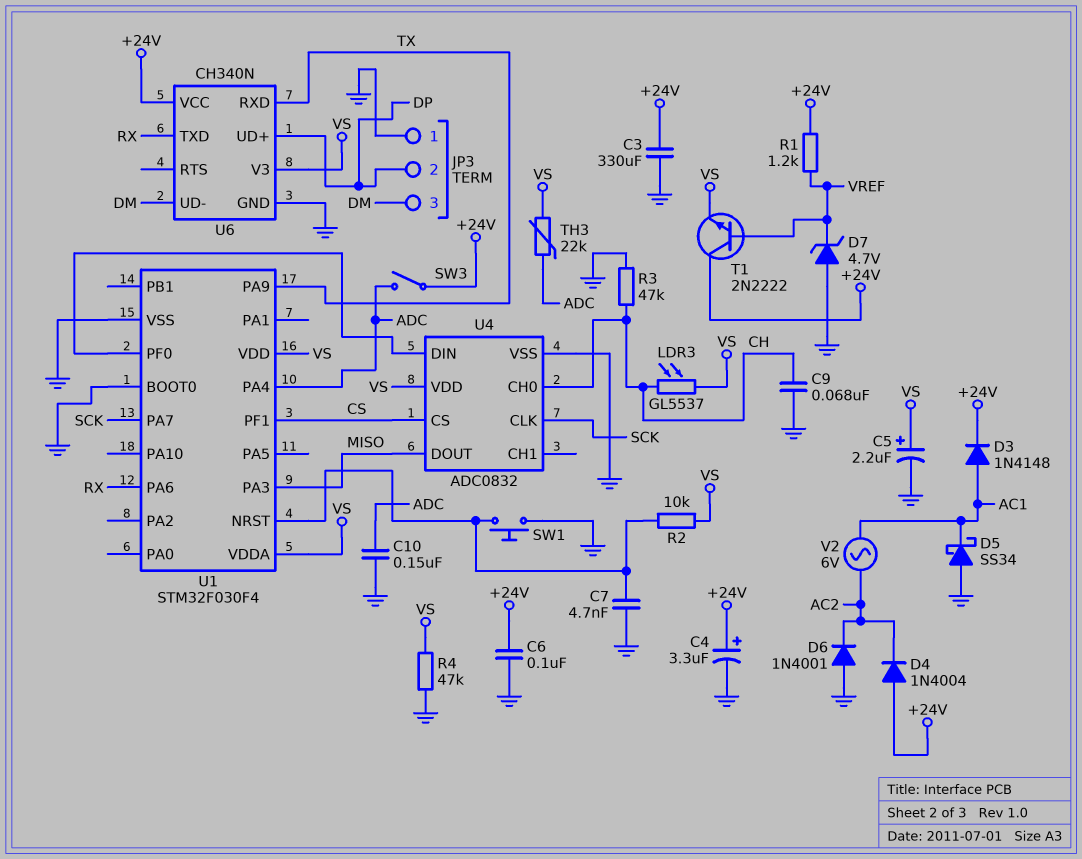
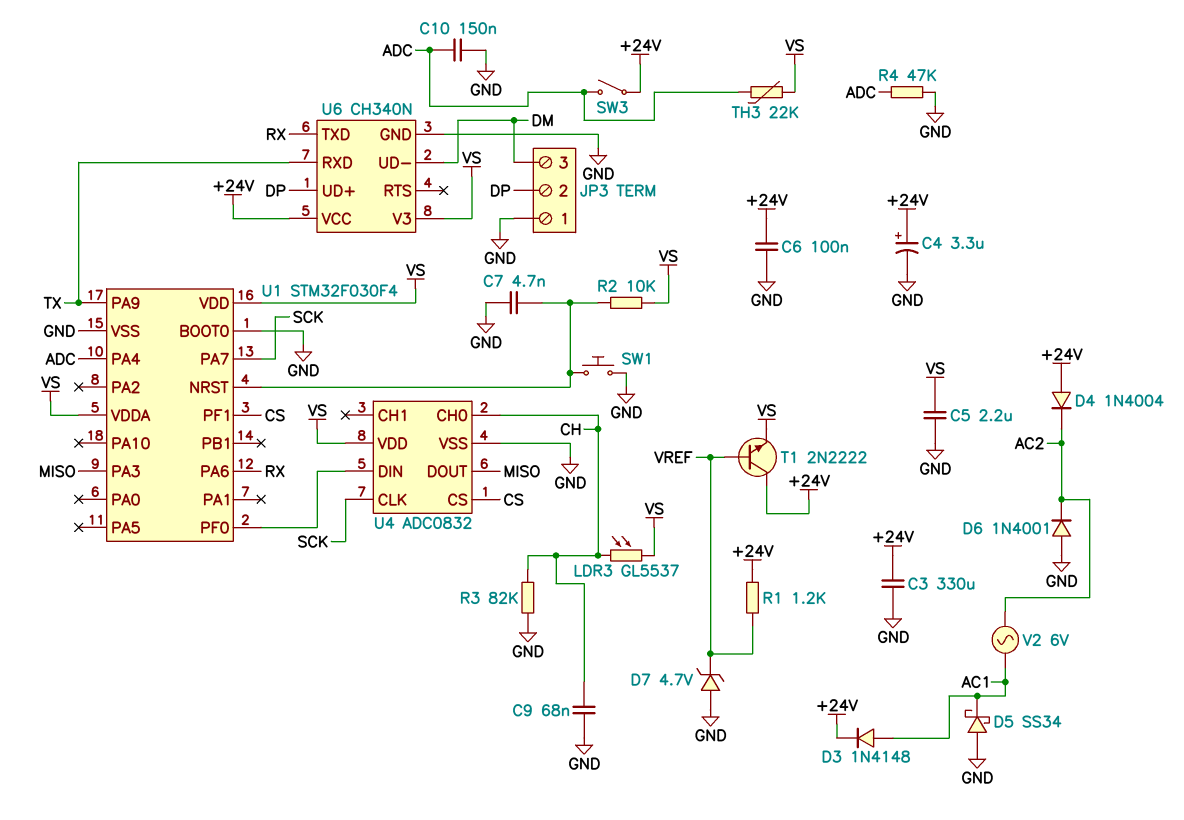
C5: 2.2uF (plus VS, minus GND) -> 2.2uF (GND, VS)
R3: 47k (CH, GND) -> 82k (CH, GND)
R4: 47k (GND, VS) -> 47k (ADC, GND)

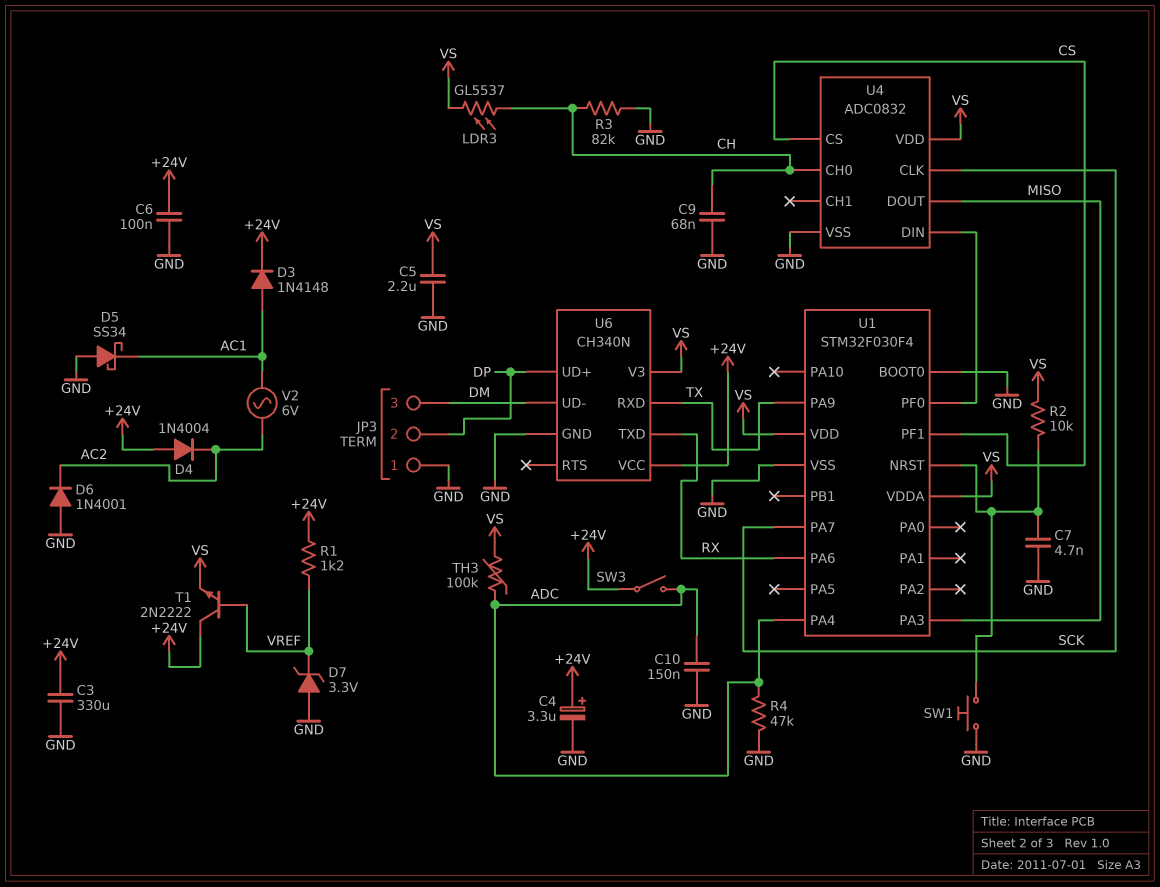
D7: zener 4.7V (A GND, K VREF) -> zener 3.3V (A GND, K VREF)
TH3: 22k (ADC, VS) -> 100k (ADC, VS)

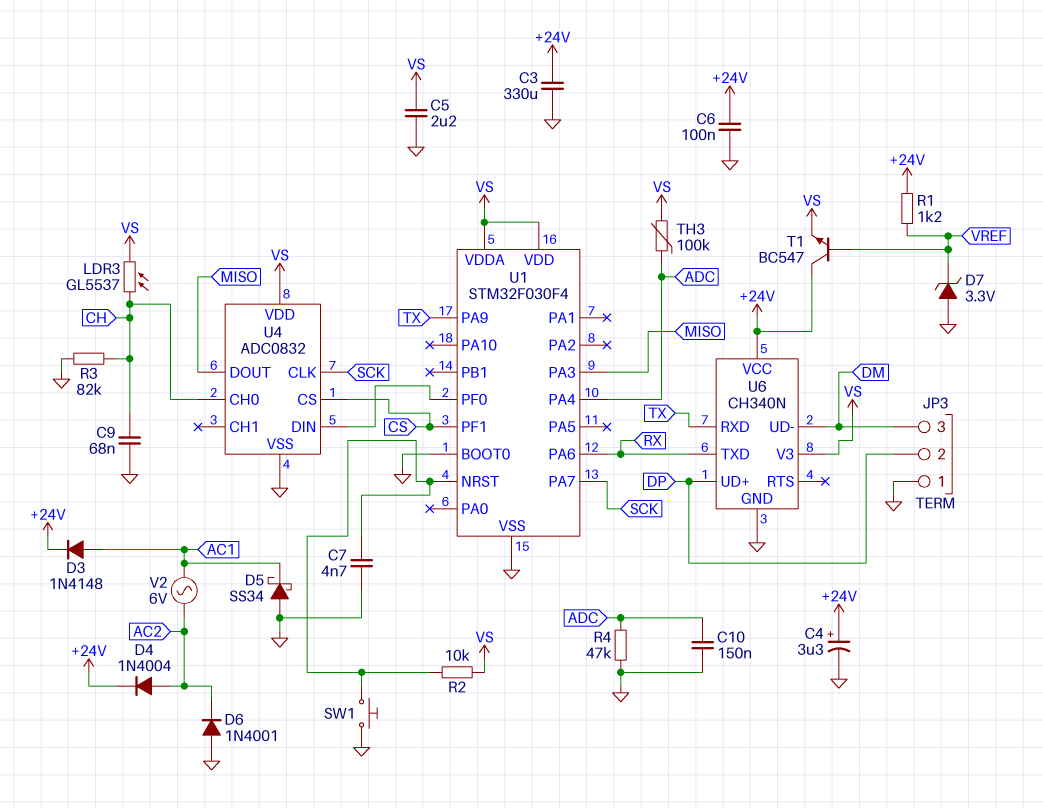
D4: diode 1N4004 (A +24V, K AC2) -> diode 1N4004 (A AC2, K +24V)
SW3: switch (+24V, ADC) -> none
T1: NPN 2N2222 (B VREF, C +24V, E VS) -> NPN BC547 (B VREF, C +24V, E VS)

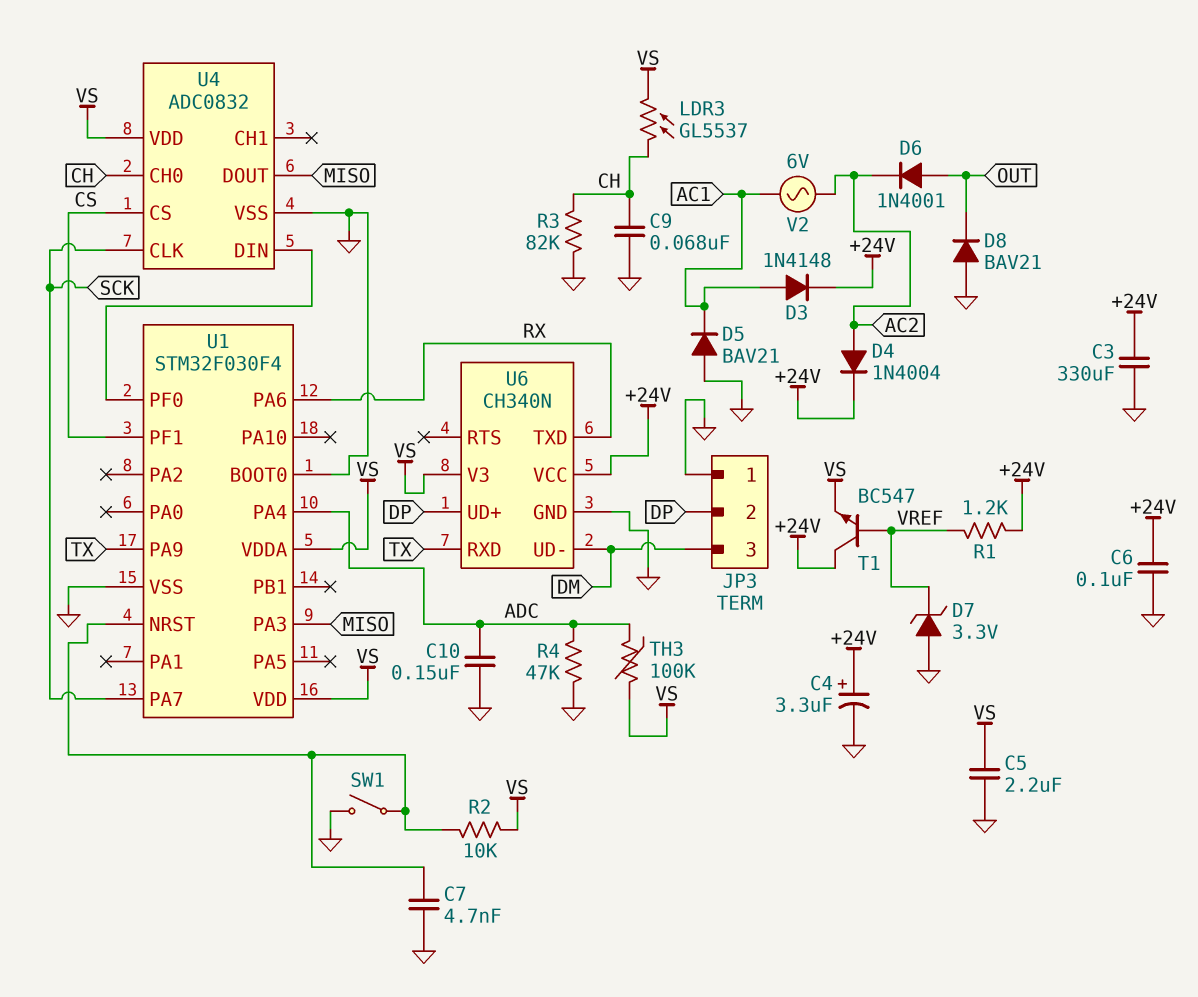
D5: schottky SS34 (A GND, K AC1) -> diode BAV21 (A GND, K AC1)
D6: diode 1N4001 (A GND, K AC2) -> diode 1N4001 (A OUT, K AC2)
D8: none -> diode BAV21 (A GND, K OUT)
SW1: button (GND, U1/NRST) -> switch (GND, U1/NRST)

